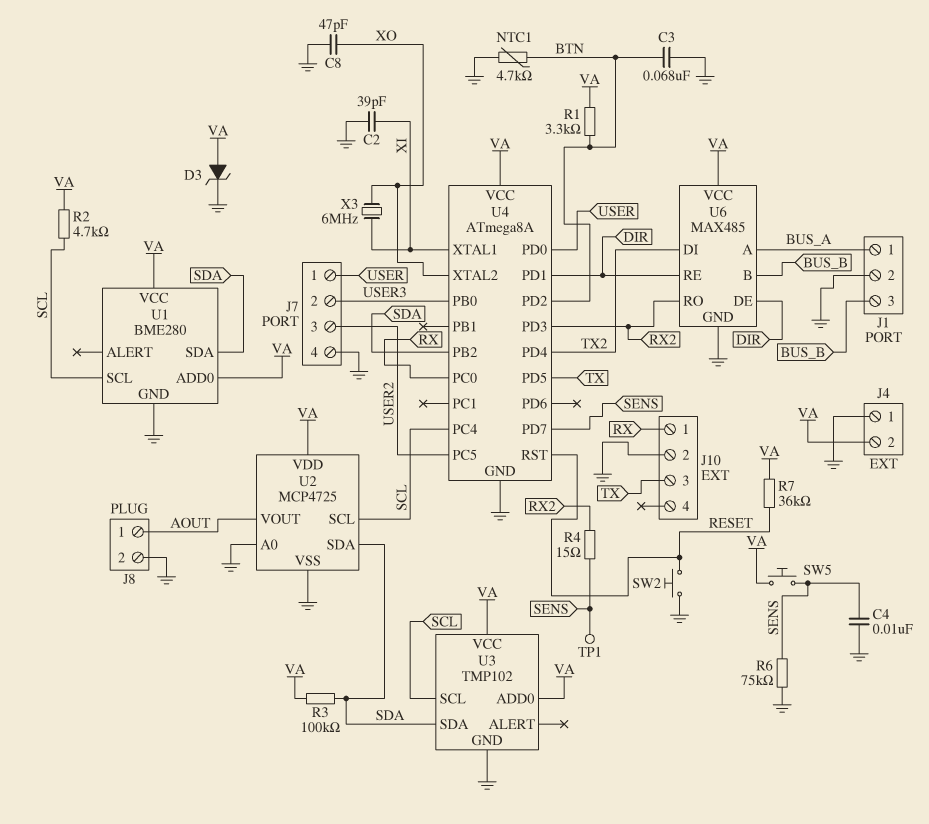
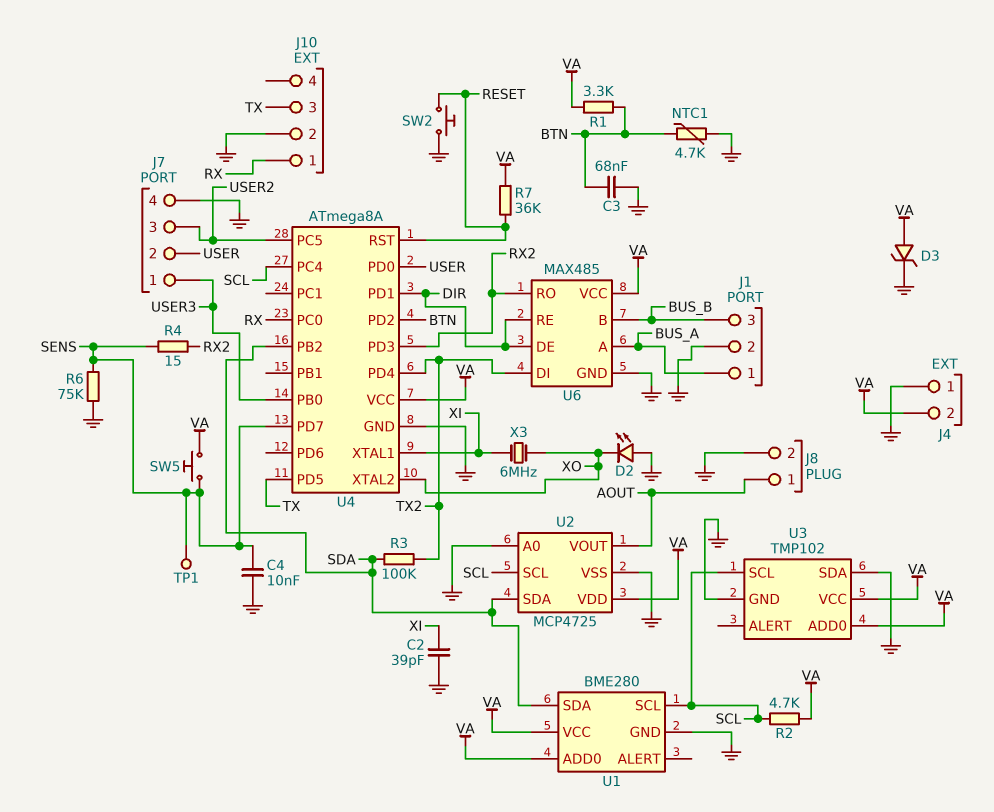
C8: 47pF (GND, XO) -> none
D2: none -> LED (A GND, K XO)
J7 pin 1: USER -> USER3
J7 pin 2: USER3 -> USER
R3: 100k (SDA, VA) -> 100k (SDA, TX2)
U3 pin SDA: SDA -> GND

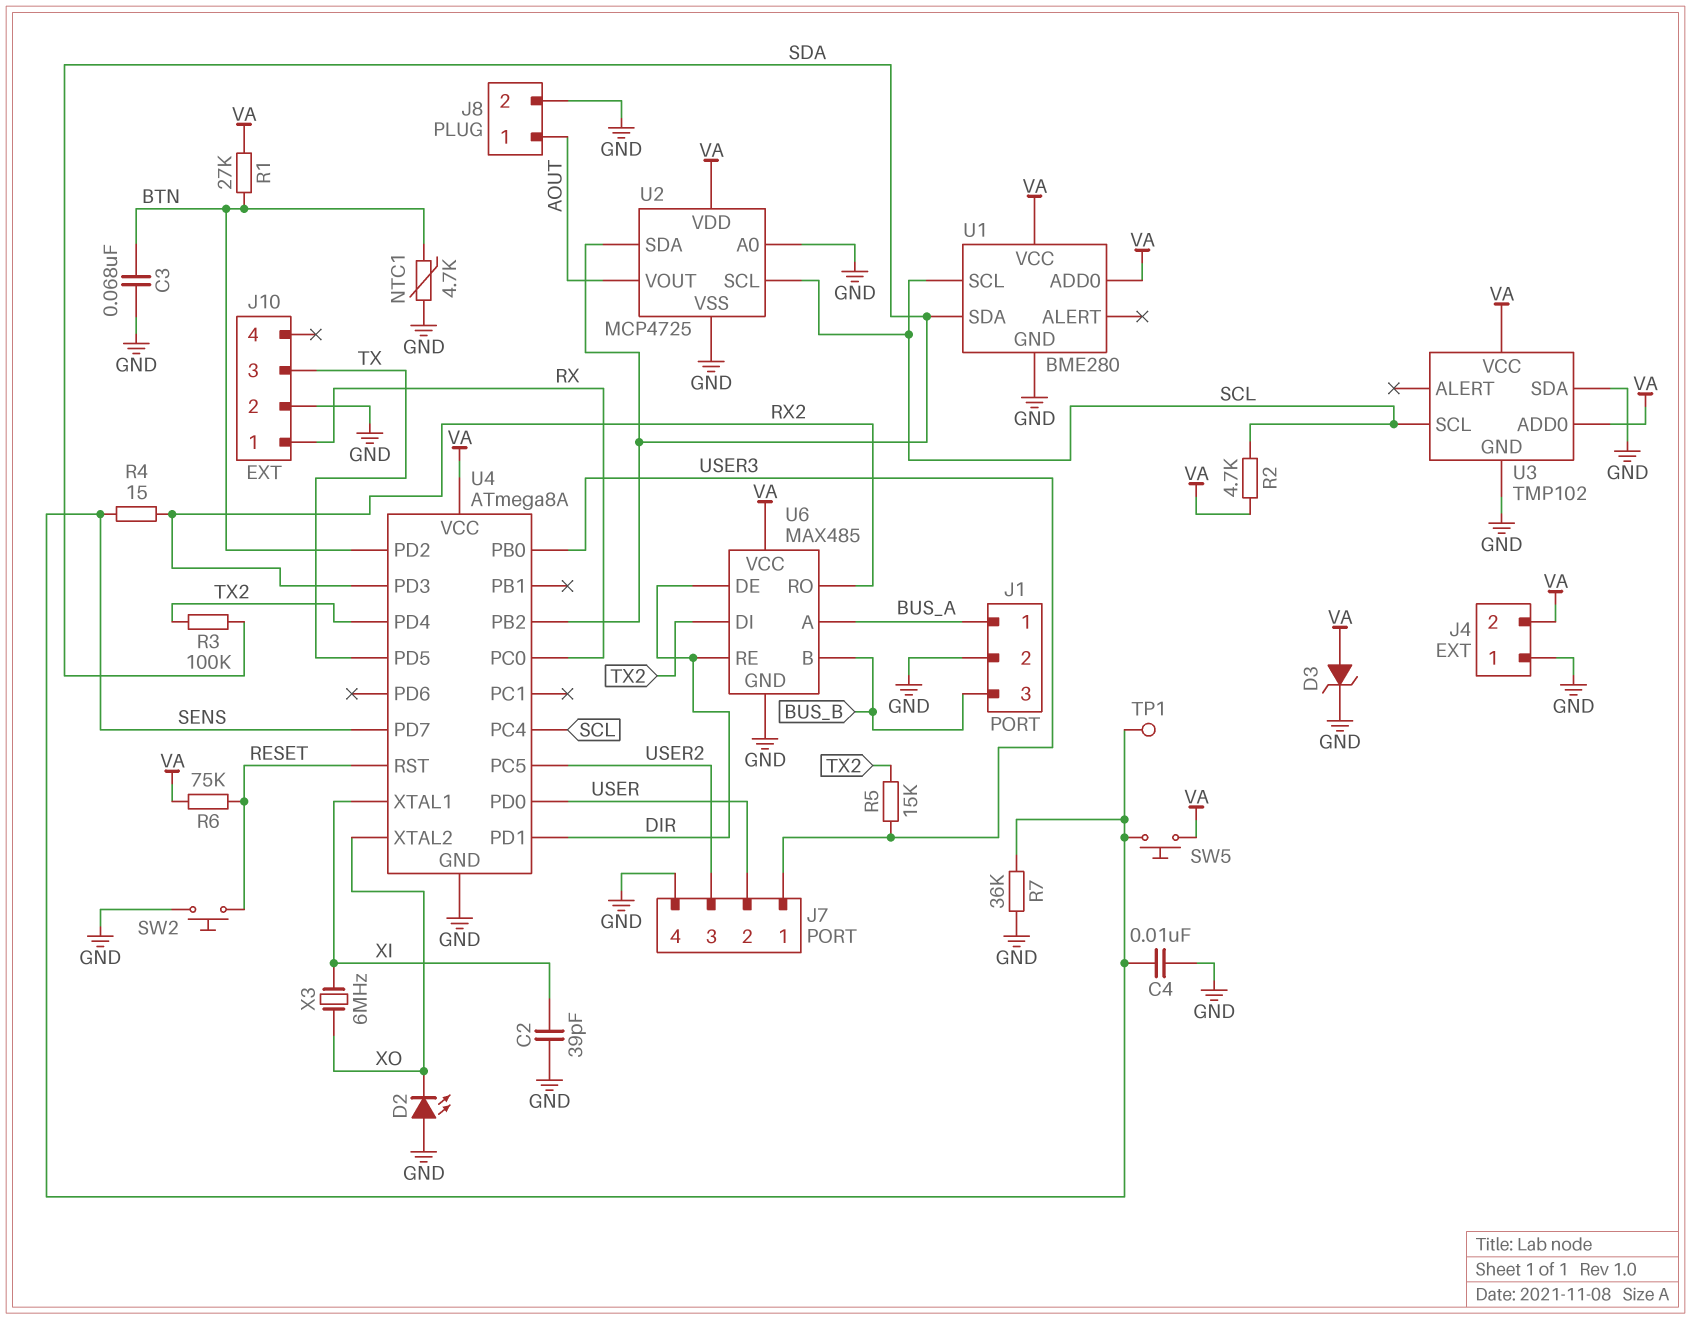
R1: 3.3k (BTN, VA) -> 27k (BTN, VA)
R5: none -> 15k (TX2, USER3)
R6: 75k (GND, SENS) -> 75k (RESET, VA)
R7: 36k (RESET, VA) -> 36k (GND, SENS)

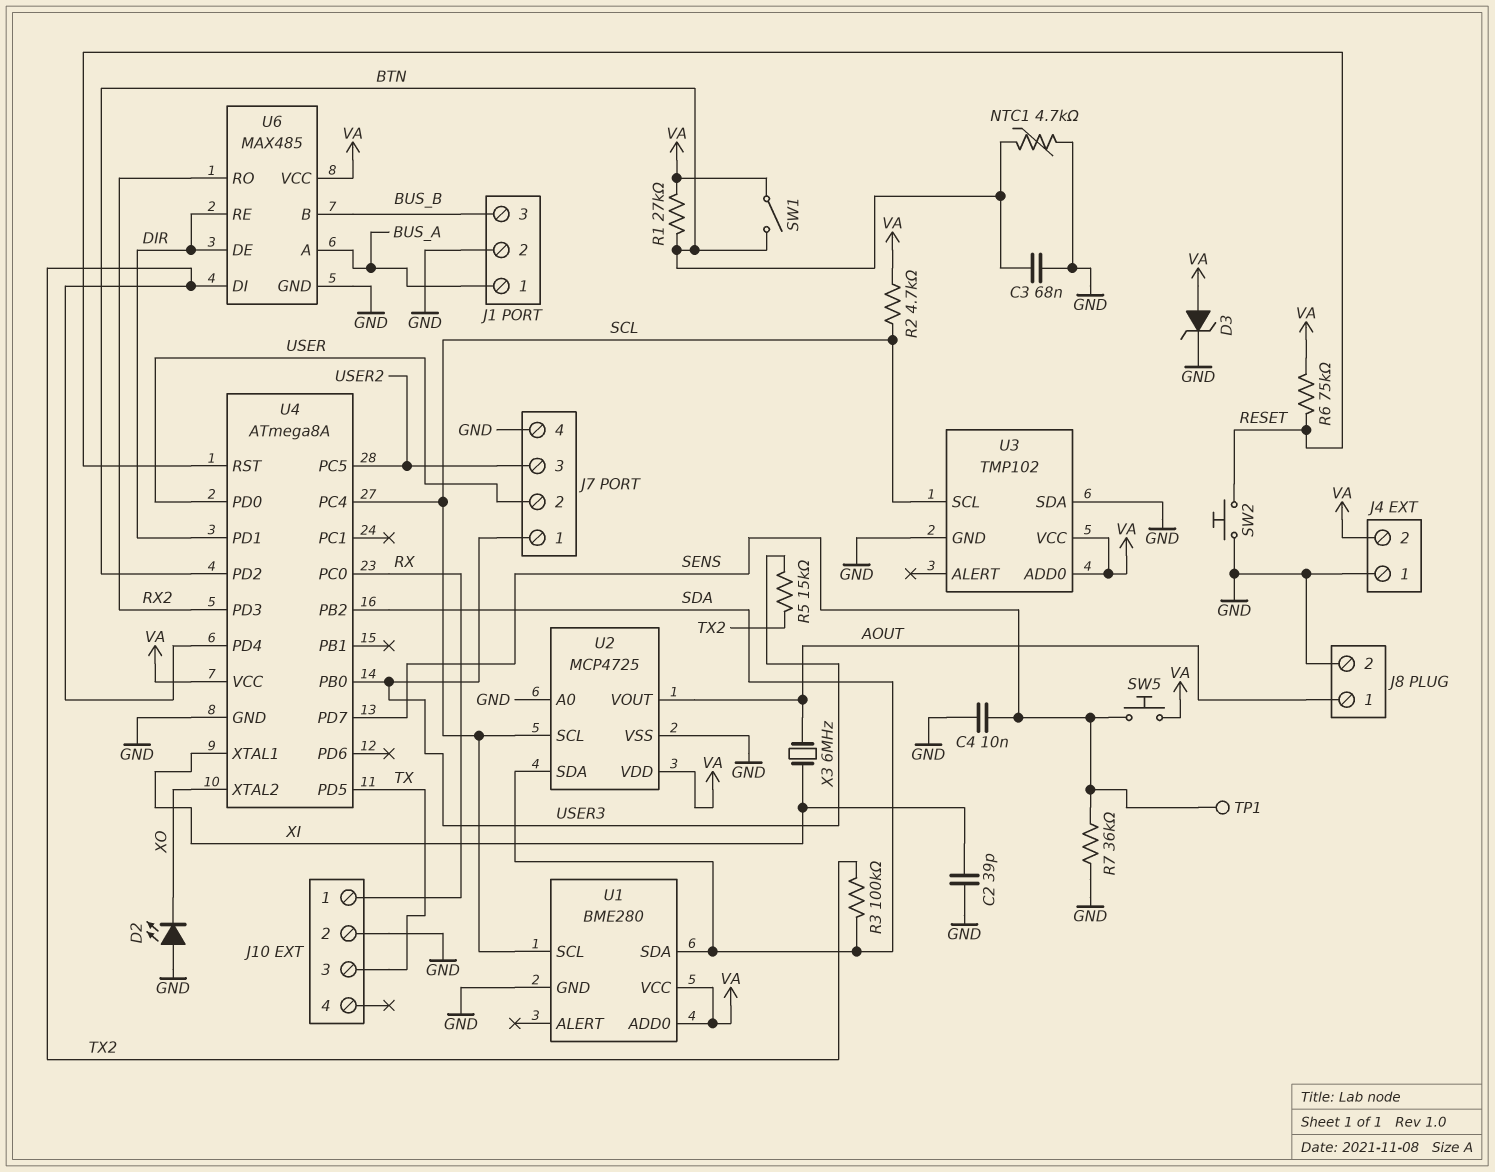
R4: 15 (RX2, SENS) -> none
SW1: none -> switch (BTN, VA)
X3: 6MHz (XI, XO) -> 6MHz (AOUT, XI)

